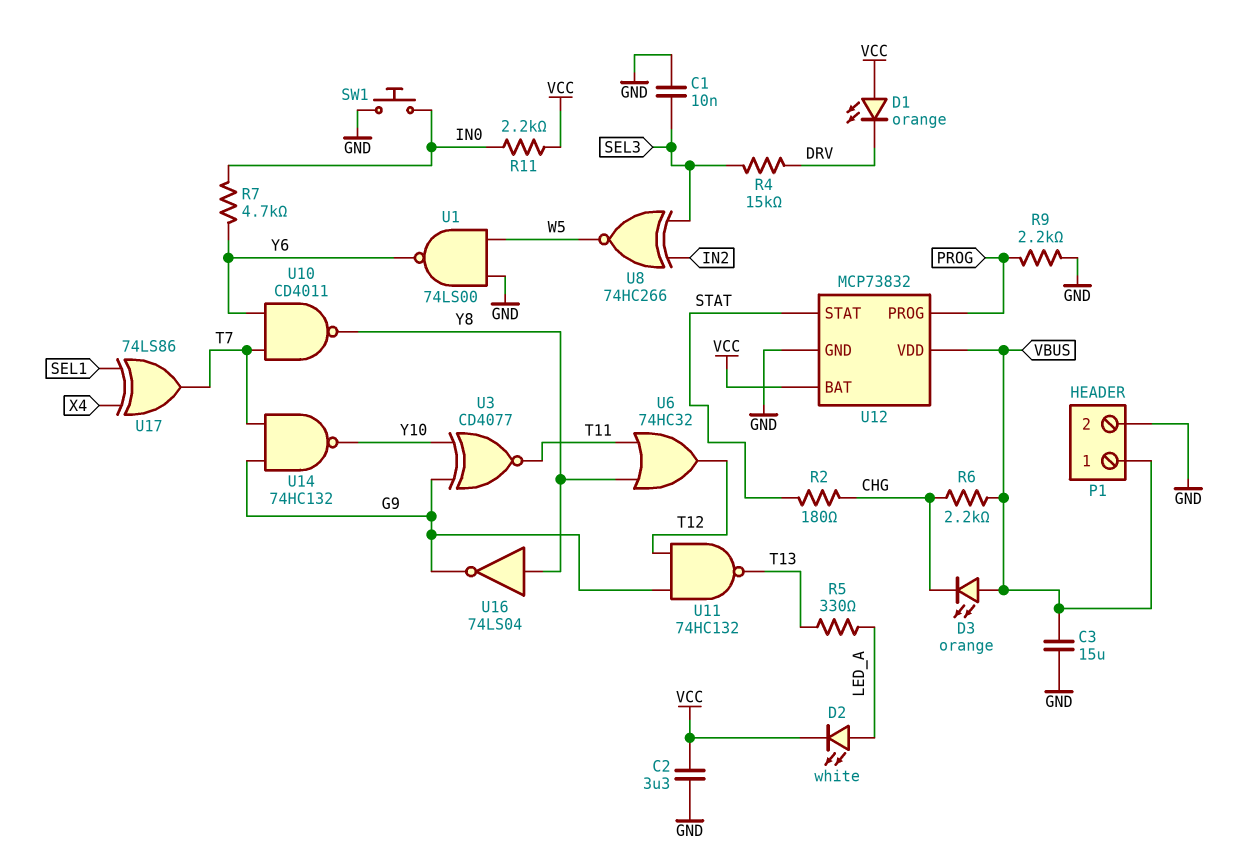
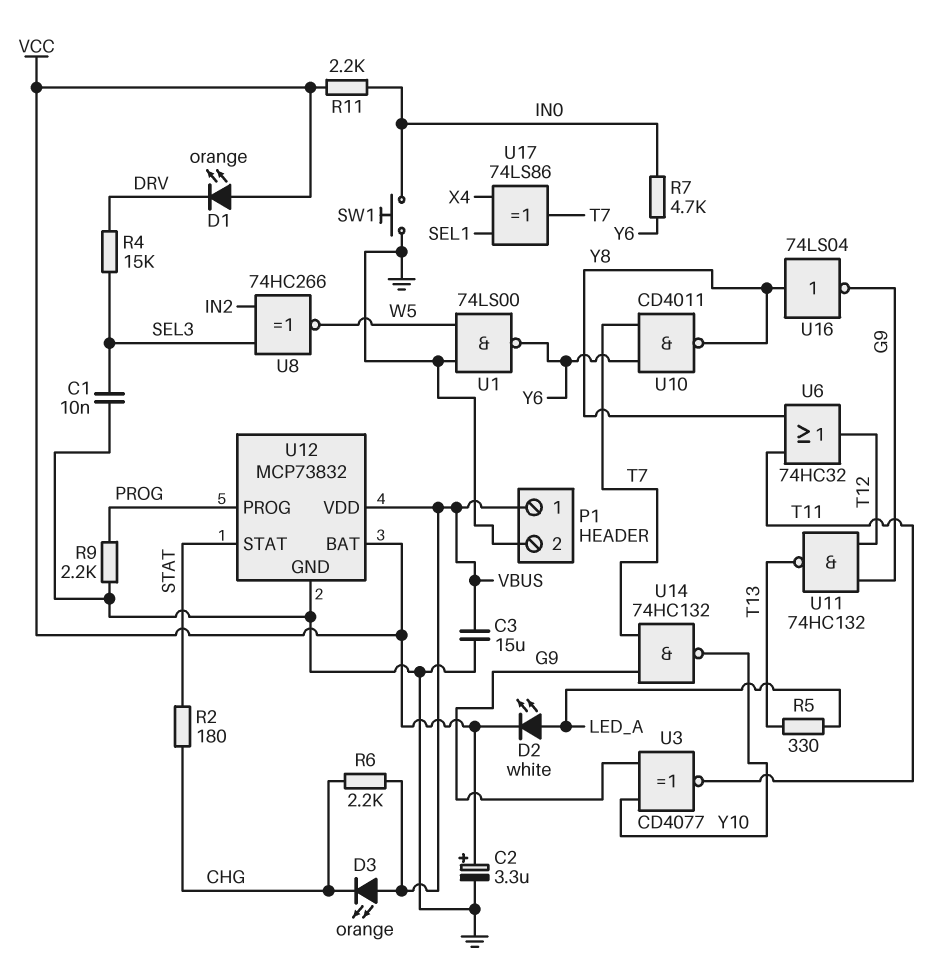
C2: 3.3uF (GND, VCC) -> 3.3uF (plus VCC, minus GND)

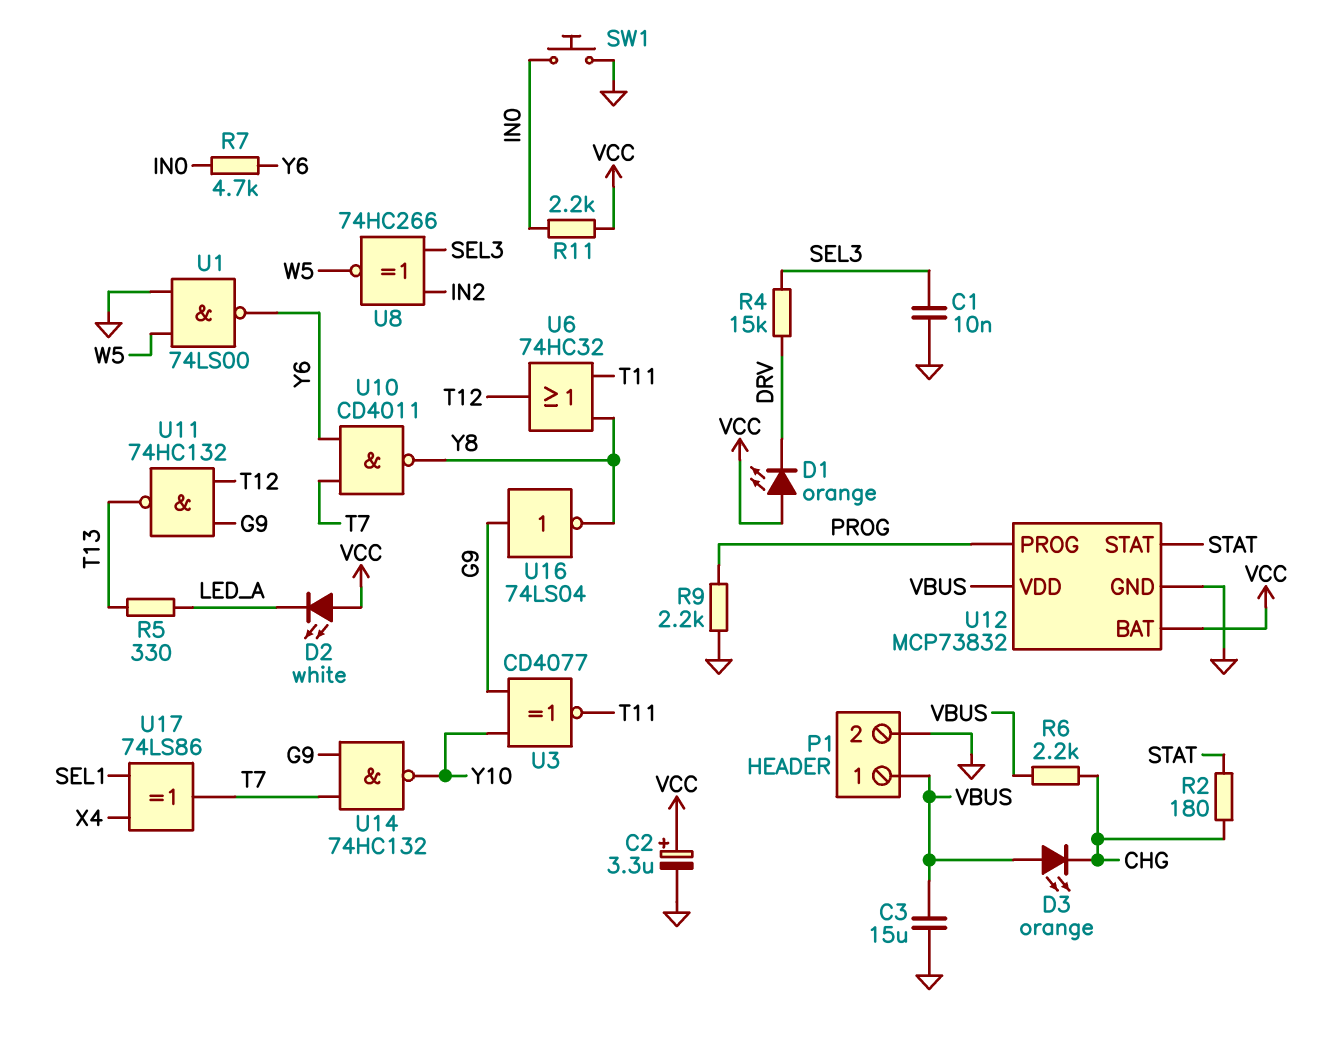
D2: LED white (A LED_A, K VCC) -> LED white (A VCC, K LED_A)
U16: NOT 74LS04 (in Y8, out G9) -> NOT 74LS04 (in G9, out Y8)

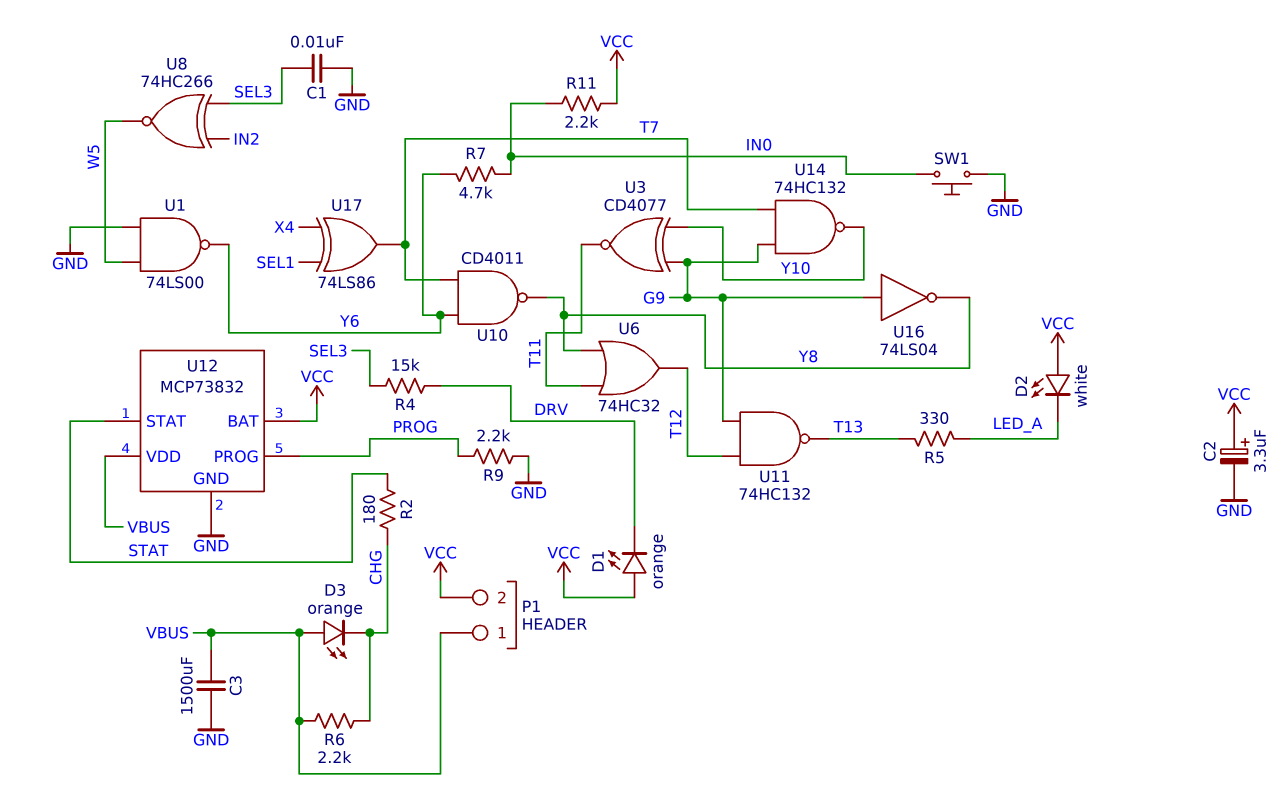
C3: 15uF (GND, VBUS) -> 1500uF (GND, VBUS)
P1 pin 2: GND -> VCC

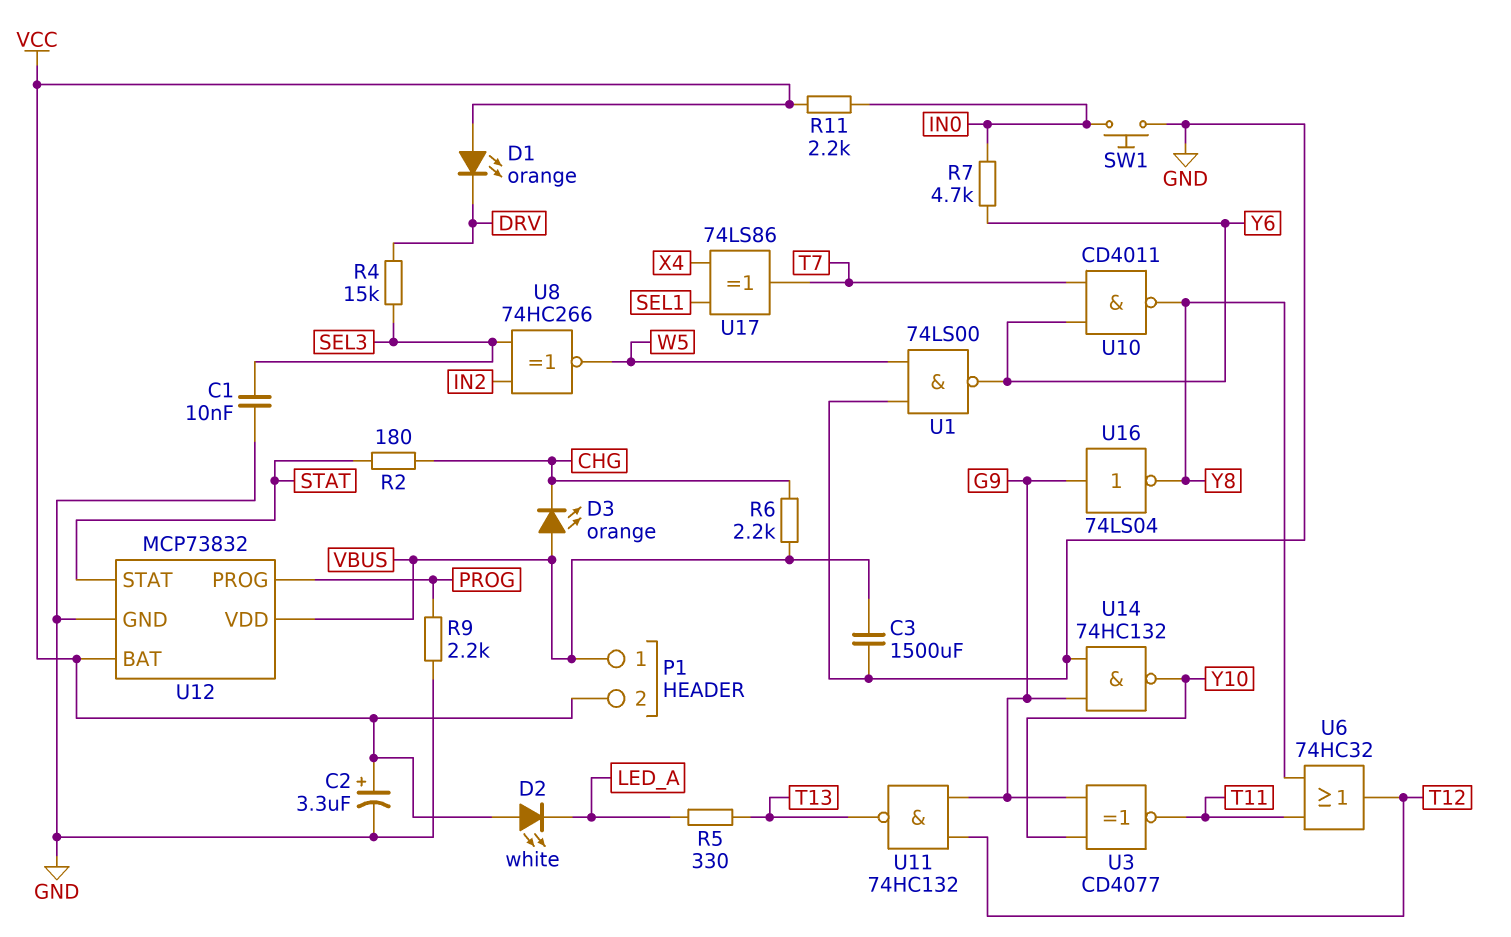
U14: NAND 74HC132 (in G9, in T7, out Y10) -> NAND 74HC132 (in G9, in GND, out Y10)

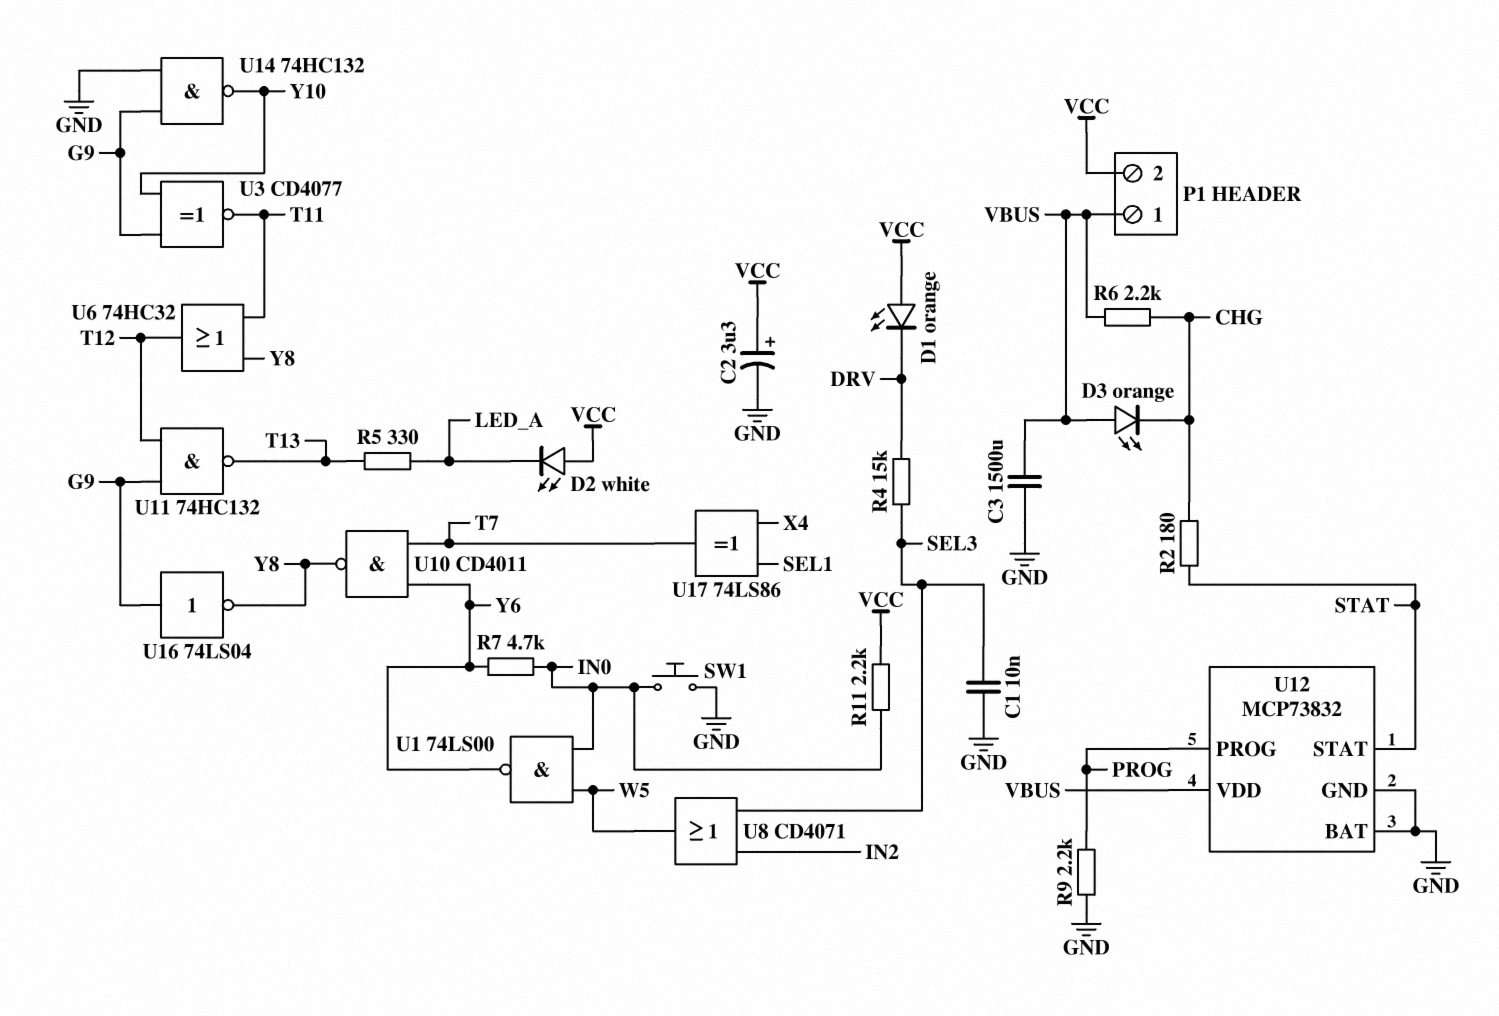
U1: NAND 74LS00 (in GND, in W5, out Y6) -> NAND 74LS00 (in IN0, in W5, out Y6)
U8: XNOR 74HC266 (in IN2, in SEL3, out W5) -> OR CD4071 (in IN2, in SEL3, out W5)
U12 pin BAT: VCC -> GND

